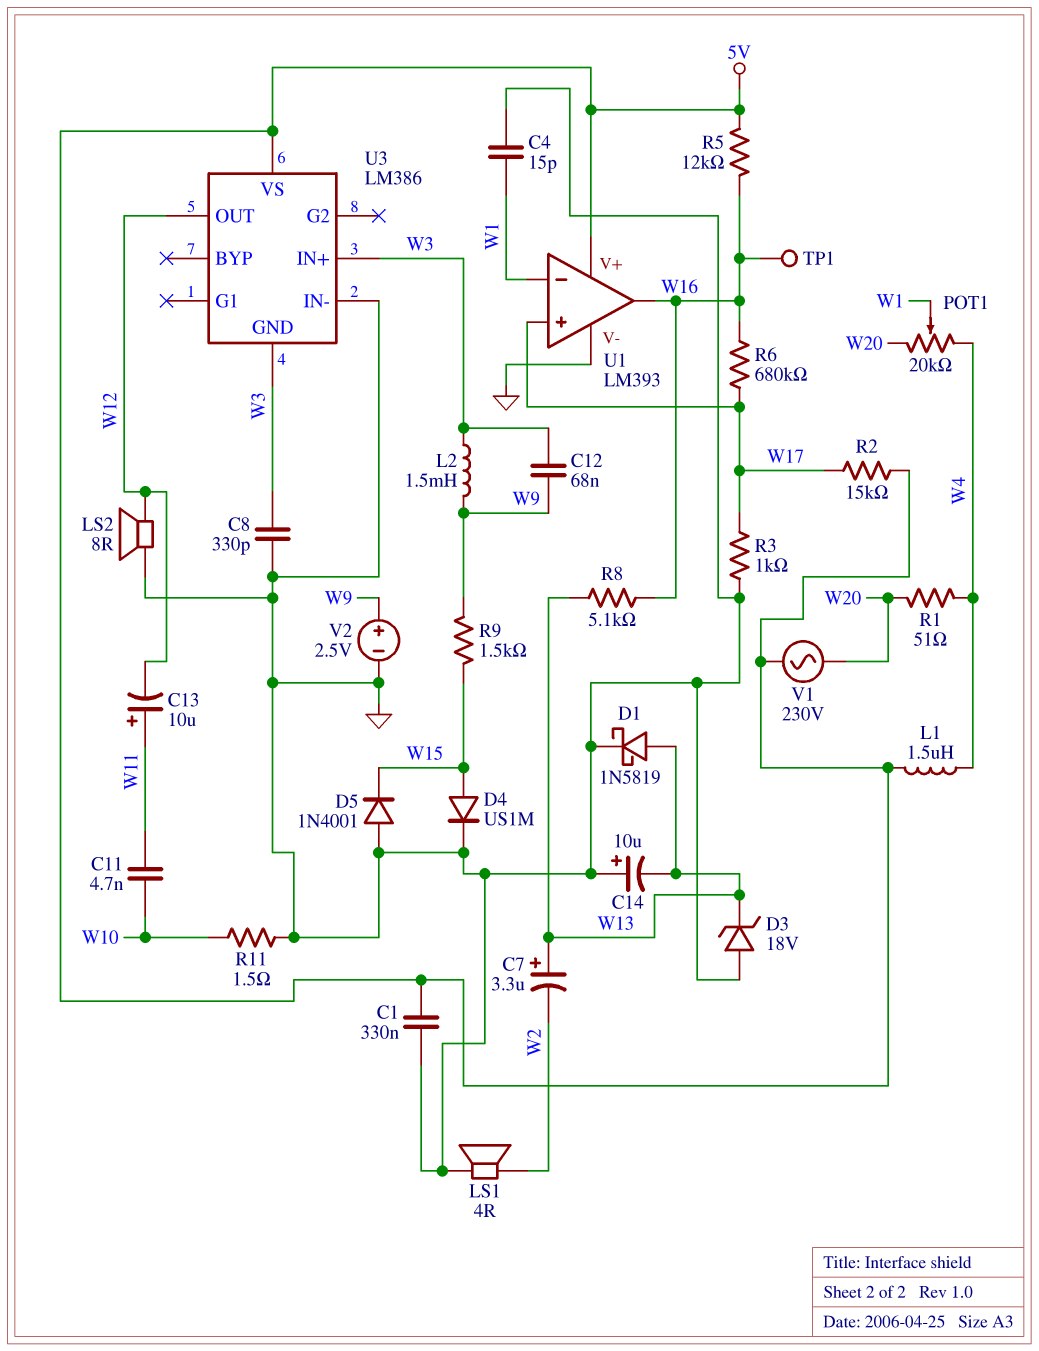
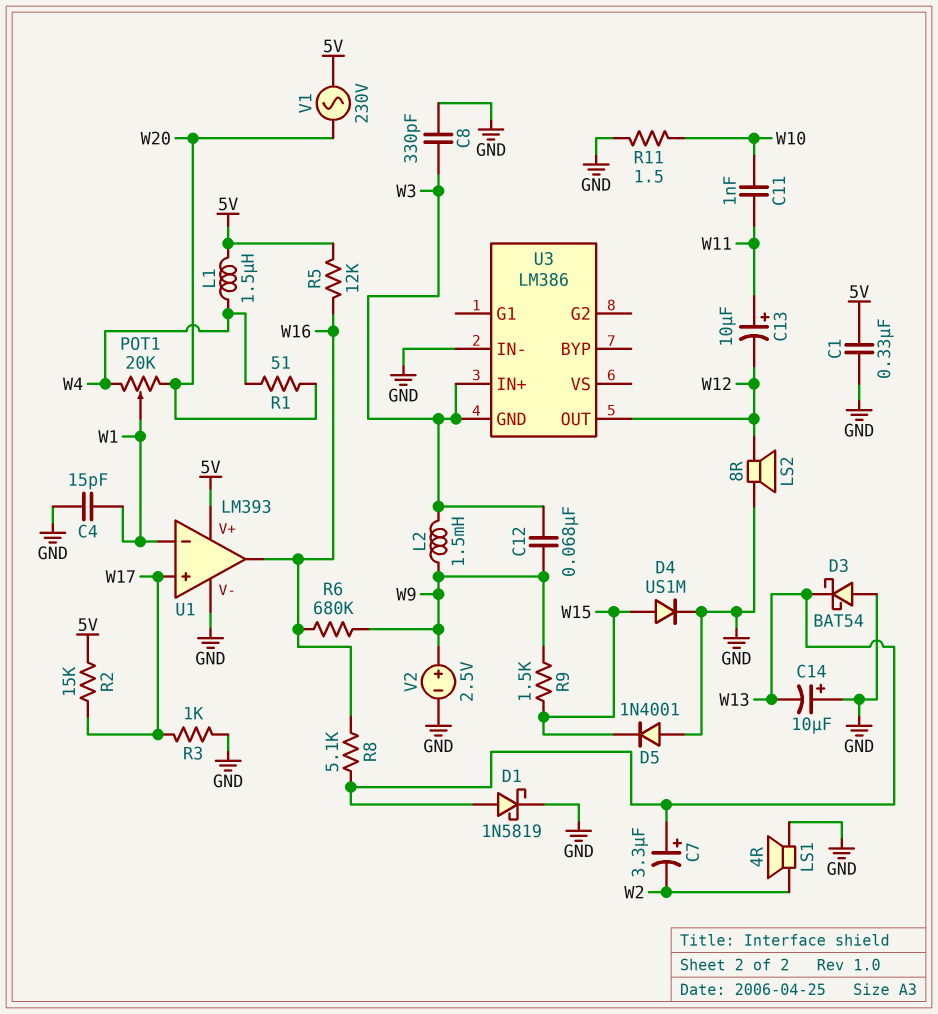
C11: 4.7nF (W10, W11) -> 1nF (W10, W11)
D3: zener 18V (A GND, K W13) -> schottky BAT54 (A GND, K W13)
R6: 680k (W16, W17) -> 680k (W9, W16)
TP1: test point (W16) -> none
U3 pin VS: 5V -> none

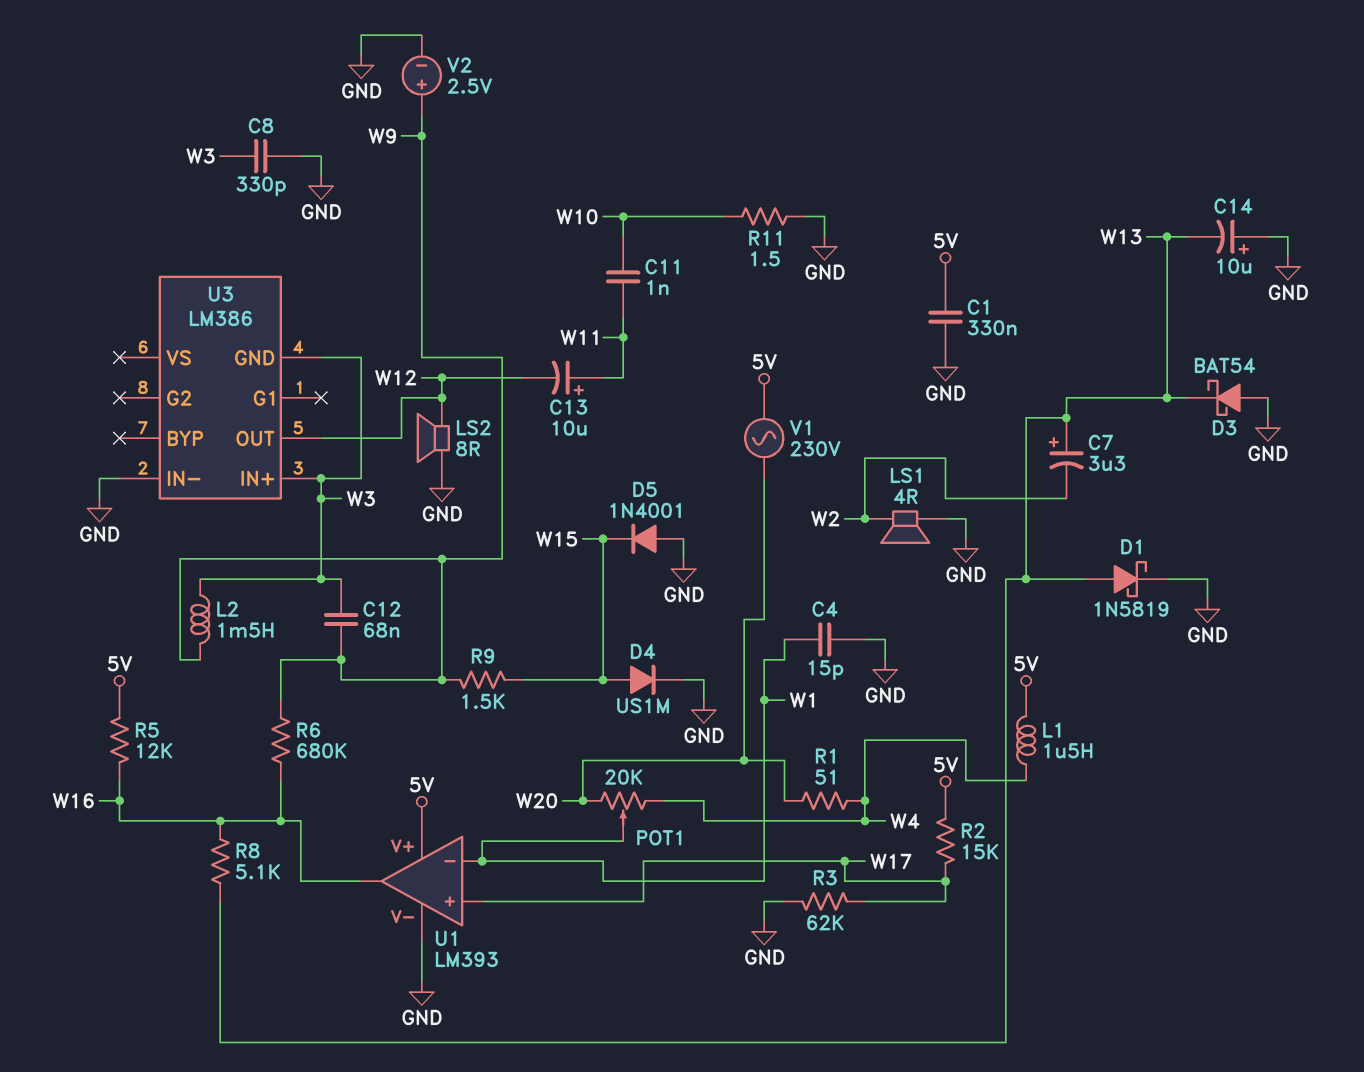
R3: 1k (GND, W17) -> 62k (GND, W17)

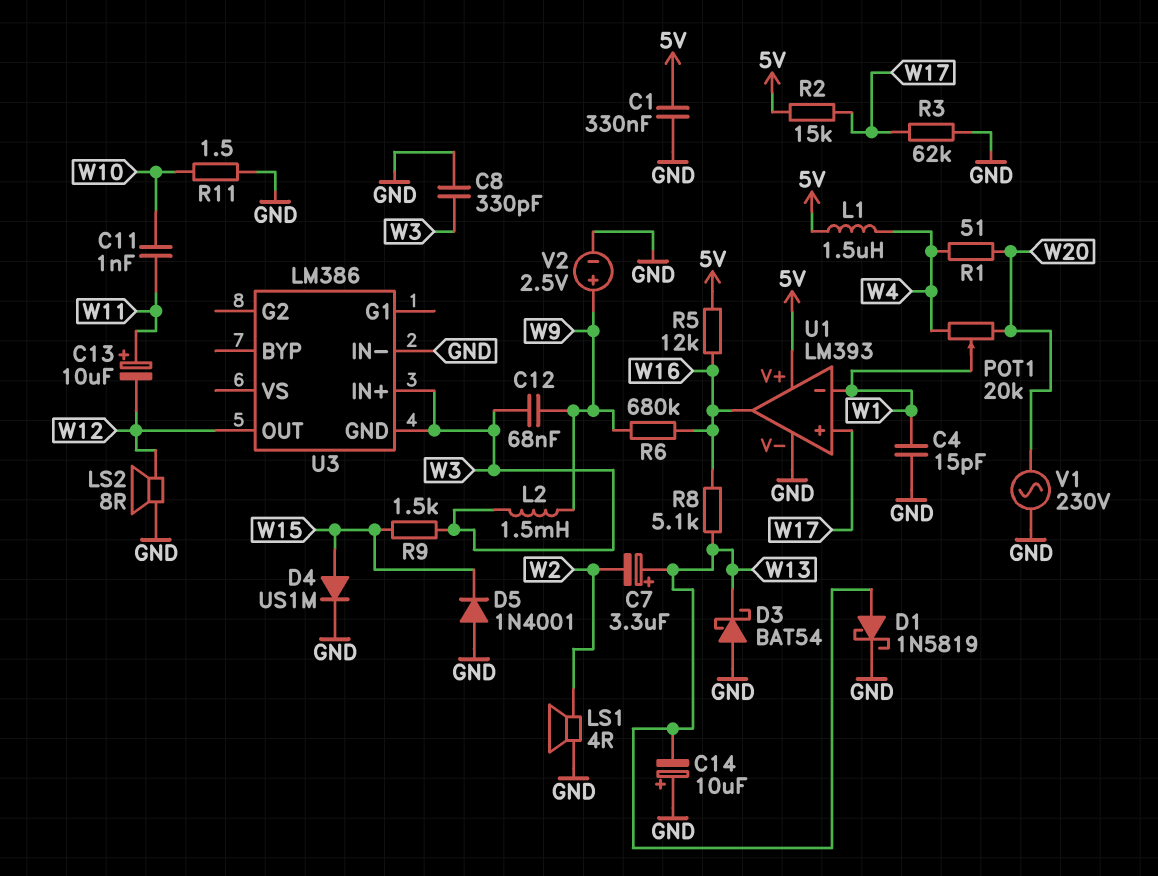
R9: 1.5k (W9, W15) -> 1.5k (W3, W15)
V1: AC 230V (5V, W20) -> AC 230V (GND, W20)

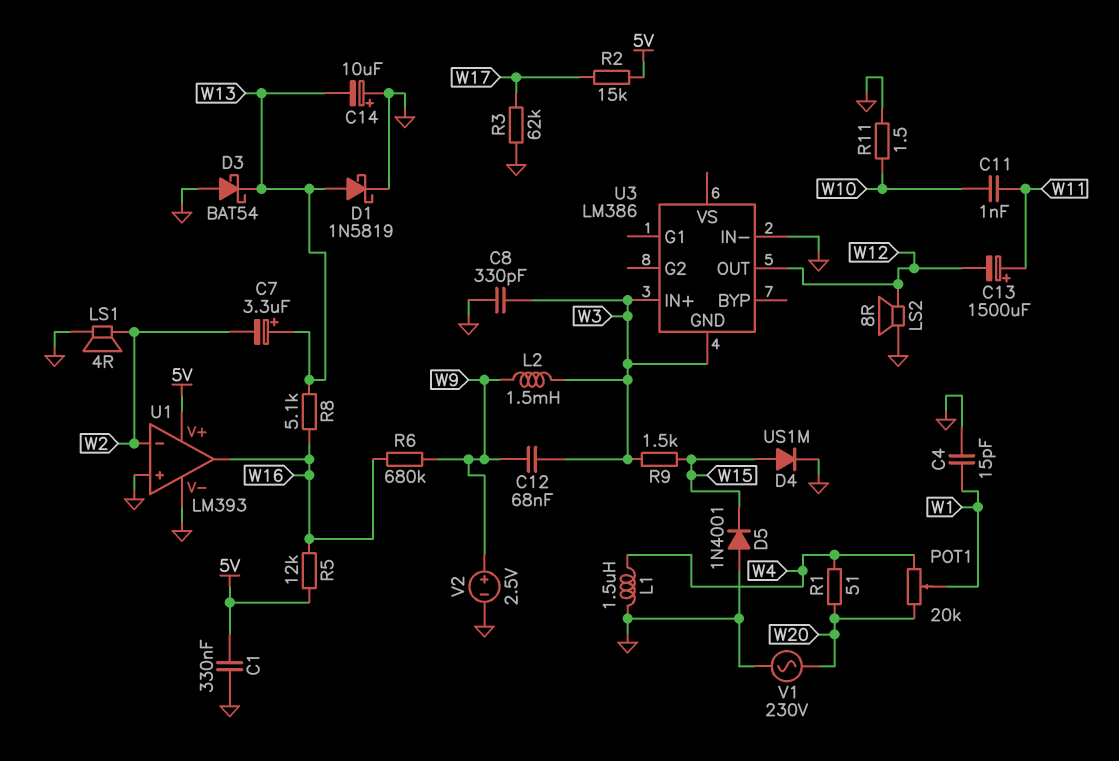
C13: 10uF (plus W11, minus W12) -> 1500uF (plus W11, minus W12)
L1: 1.5uH (5V, W4) -> 1.5uH (GND, W4)
U1 pin in+: W17 -> GND
U1 pin in-: W1 -> W2

